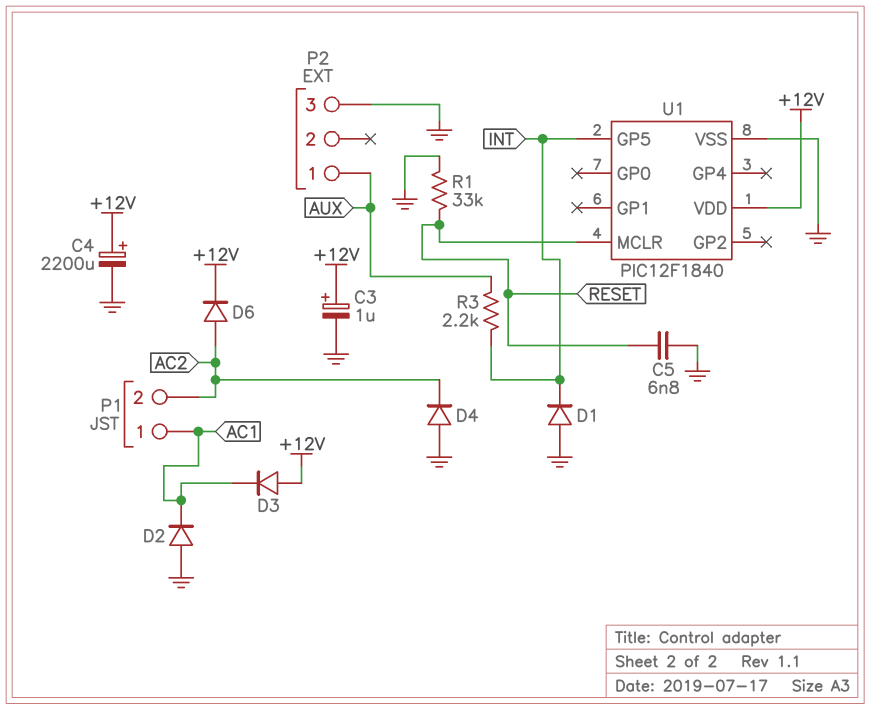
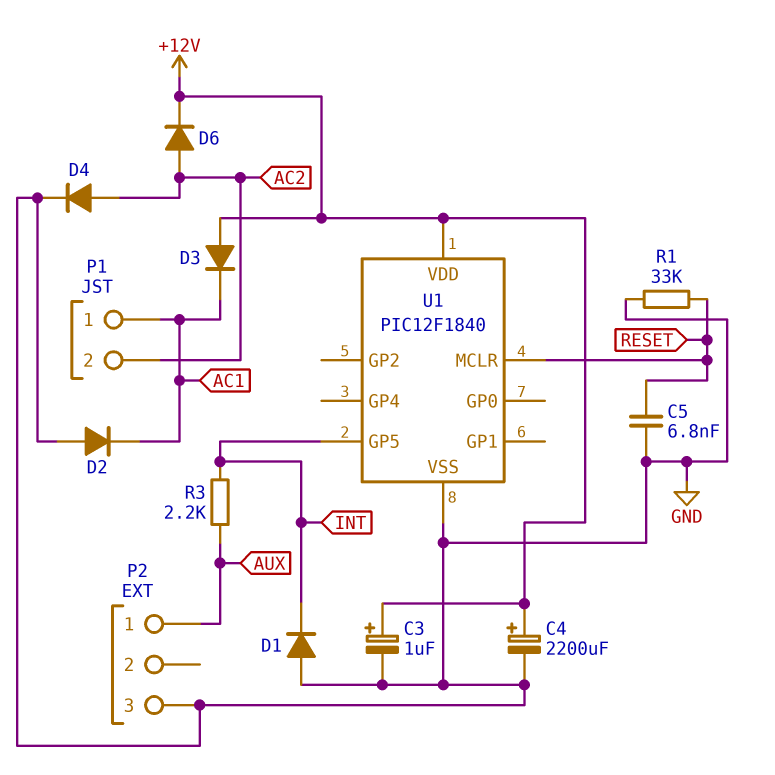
D4: diode (A GND, K AC2) -> diode (A AC2, K GND)

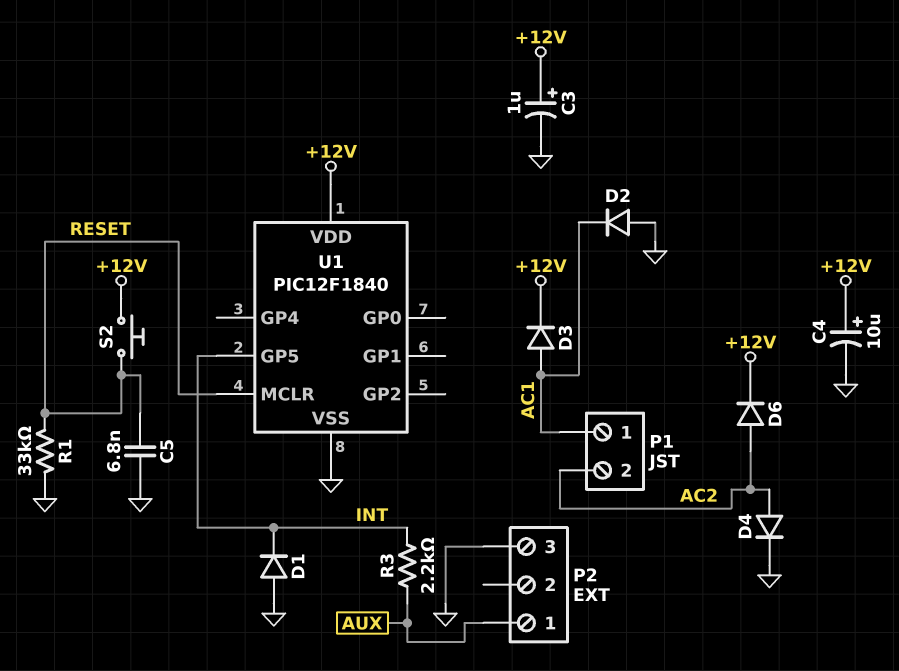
C4: 2200uF (plus +12V, minus GND) -> 10uF (plus +12V, minus GND)
D3: diode (A +12V, K AC1) -> diode (A AC1, K +12V)
S2: none -> button (+12V, RESET)

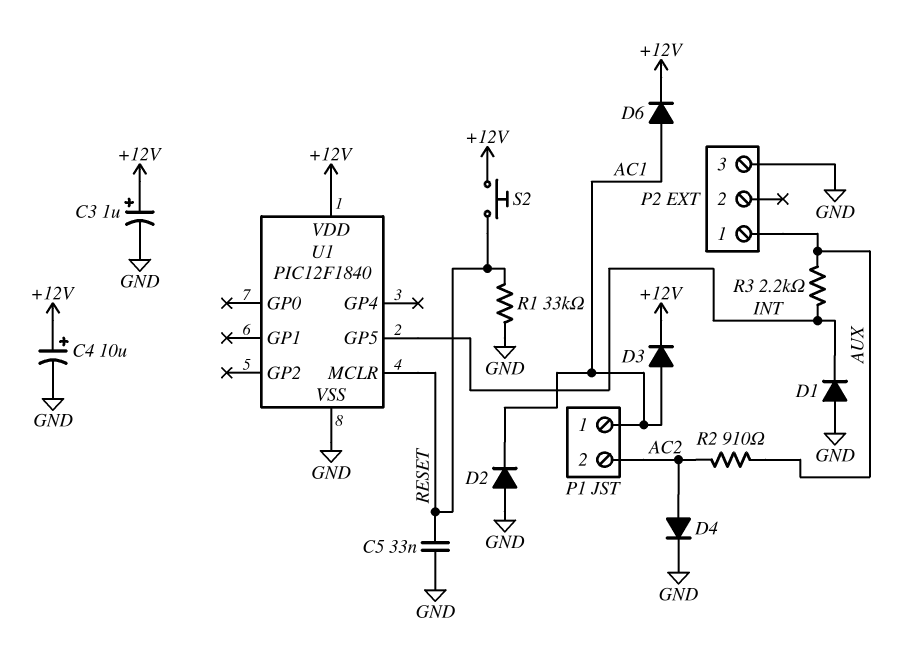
C5: 6.8nF (GND, RESET) -> 33nF (GND, RESET)
D6: diode (A AC2, K +12V) -> diode (A AC1, K +12V)
R2: none -> 910 (AC2, AUX)

